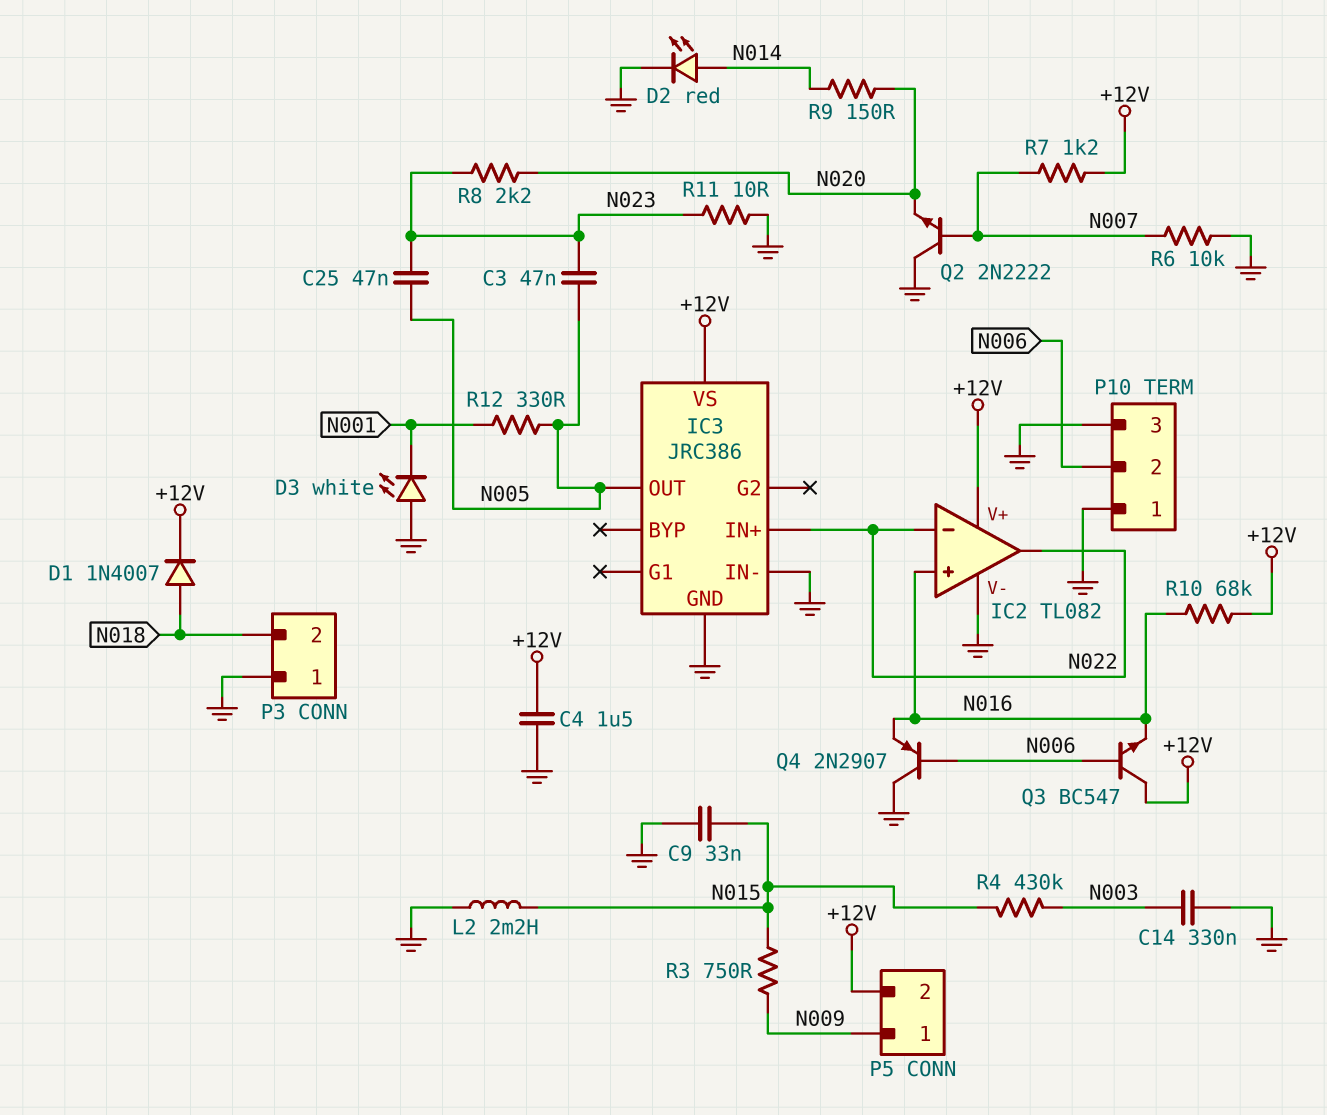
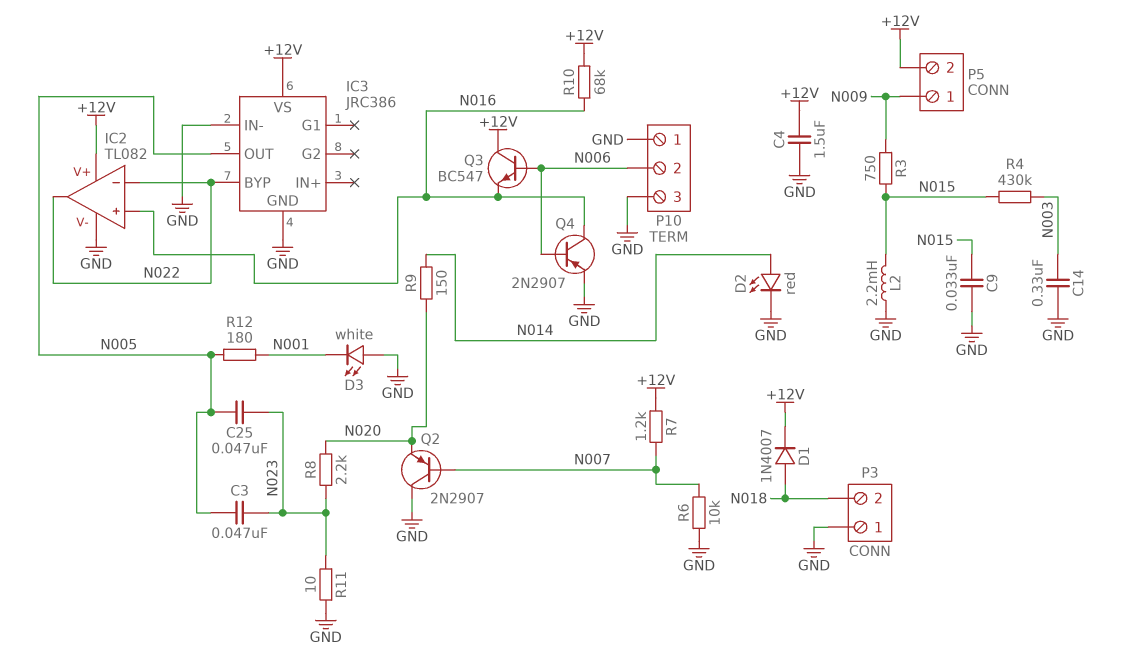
IC3 pin BYP: none -> N022
IC3 pin IN+: N022 -> none
Q2: NPN 2N2222 (B N007, C GND, E N020) -> PNP 2N2907 (B N007, C GND, E N020)
Q4: PNP 2N2907 (B N006, C GND, E N016) -> PNP 2N2907 (B N006, C N016, E GND)
R12: 330 (N001, N005) -> 180 (N001, N005)

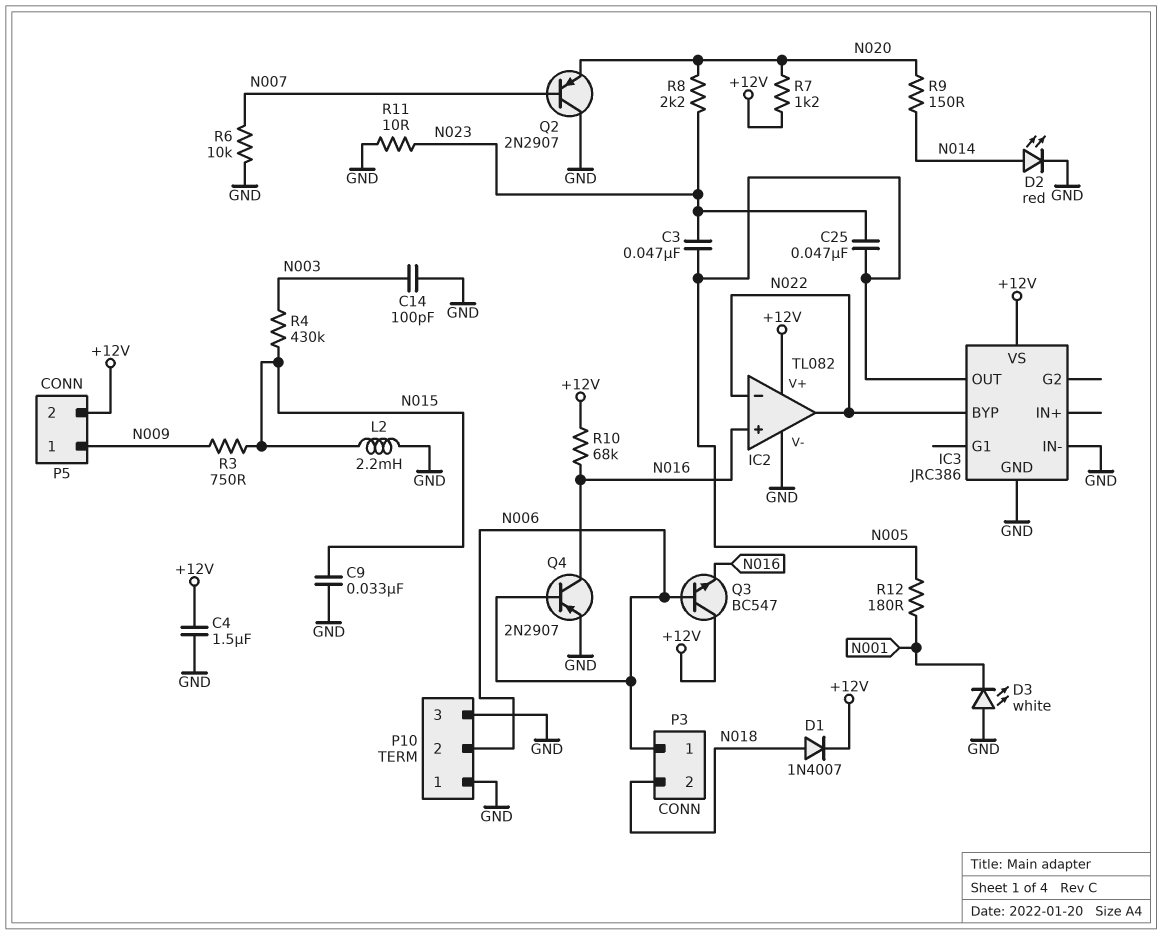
C14: 330nF (GND, N003) -> 100pF (GND, N003)
P3 pin 1: GND -> N006
R7: 1.2k (+12V, N007) -> 1.2k (+12V, N020)

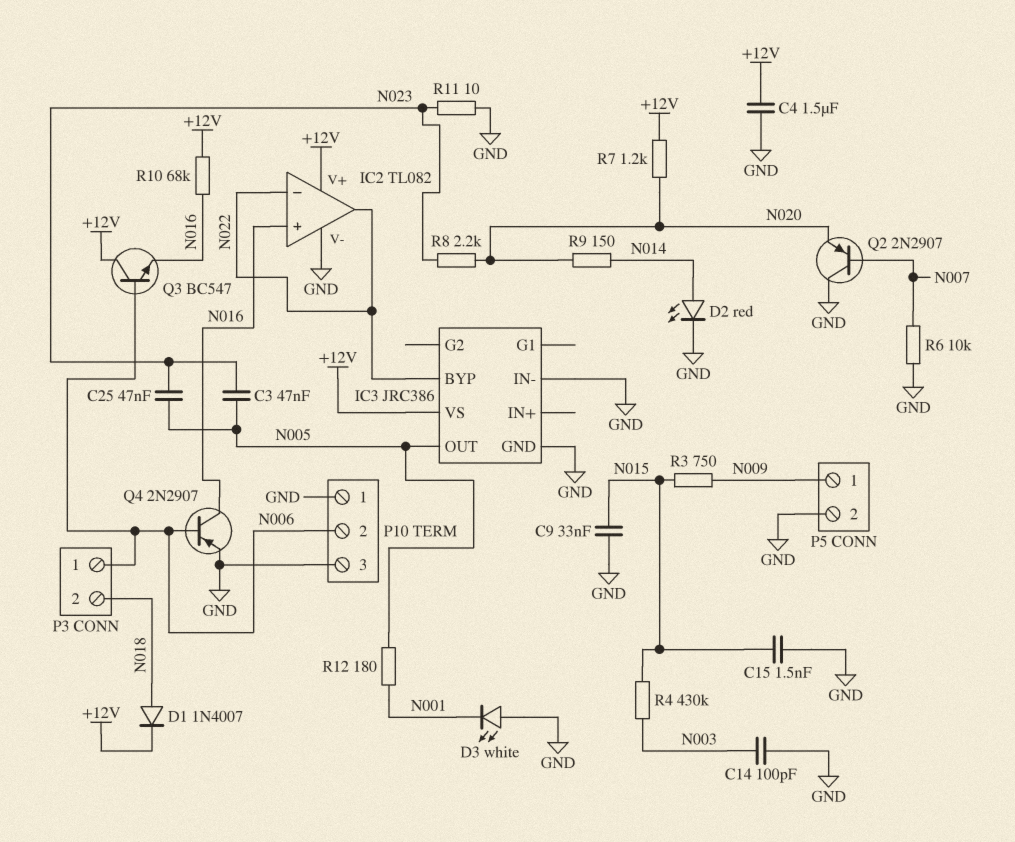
C15: none -> 1.5nF (GND, N015)
L2: 2.2mH (GND, N015) -> none
P5 pin 2: +12V -> GND

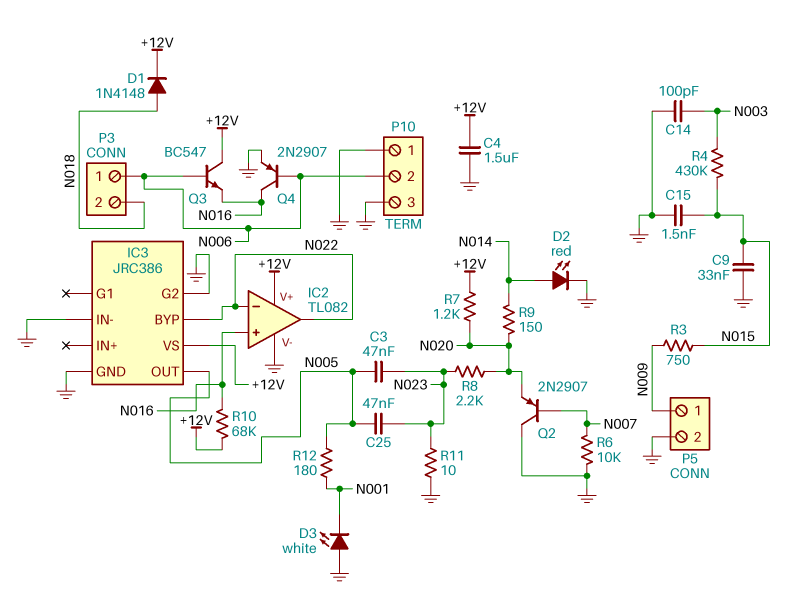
D1: diode 1N4007 (A N018, K +12V) -> diode 1N4148 (A N018, K +12V)
IC3 pin G2: none -> GND

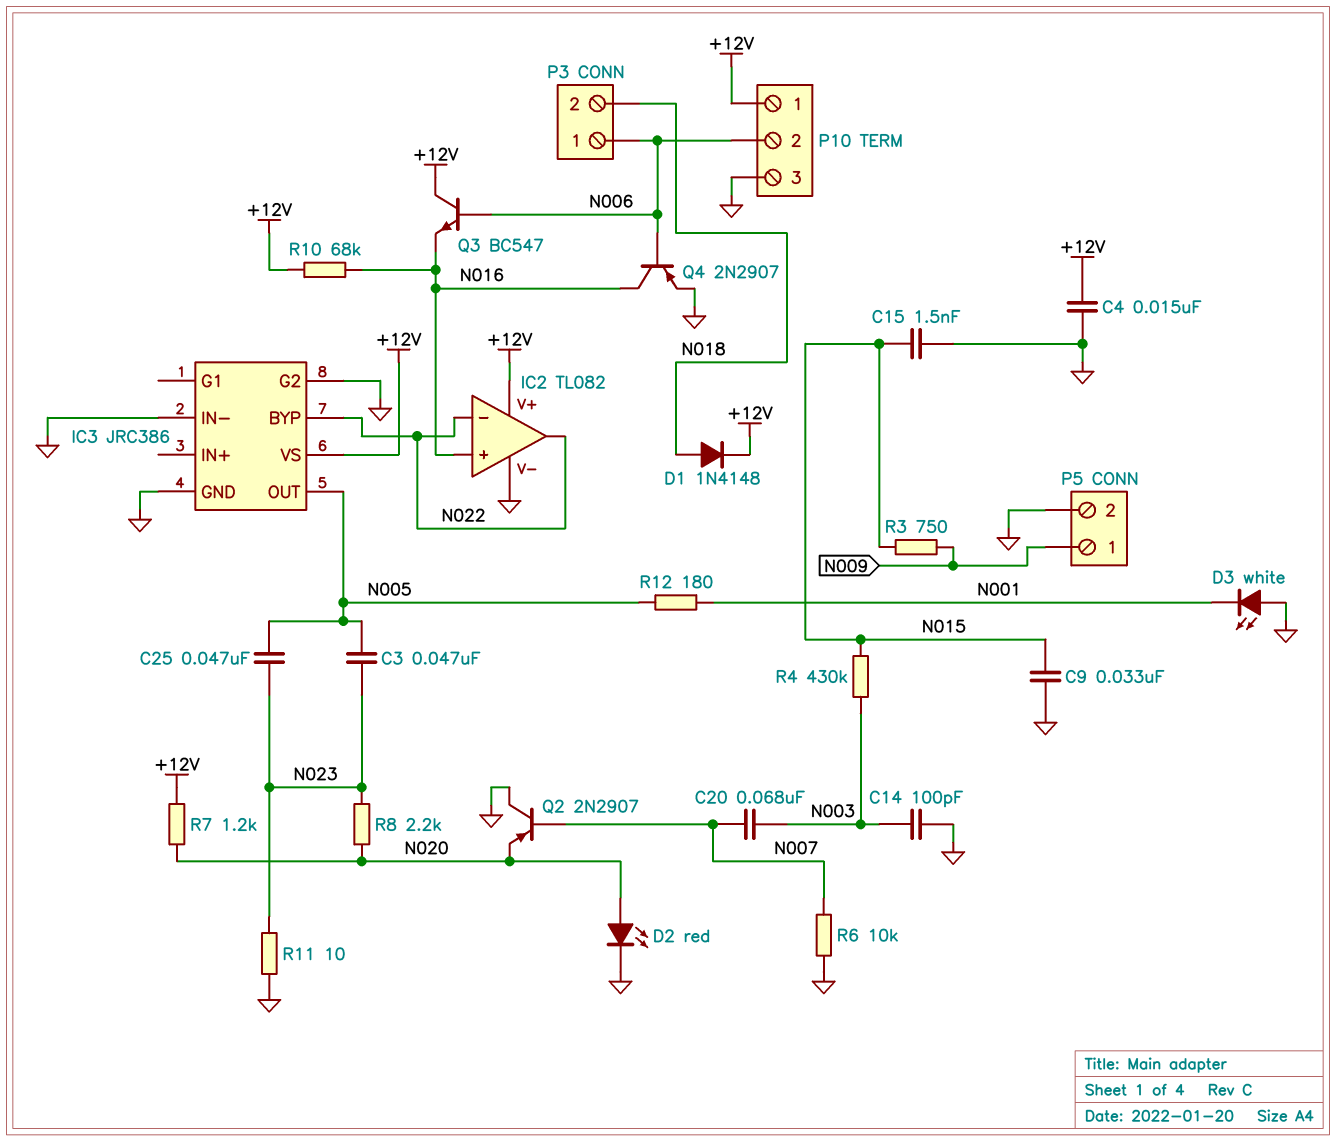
C4: 1.5uF (+12V, GND) -> 15nF (+12V, GND)
C20: none -> 68nF (N003, N007)
D2: LED red (A N014, K GND) -> LED red (A N020, K GND)
P10 pin 1: GND -> +12V
R9: 150 (N014, N020) -> none

